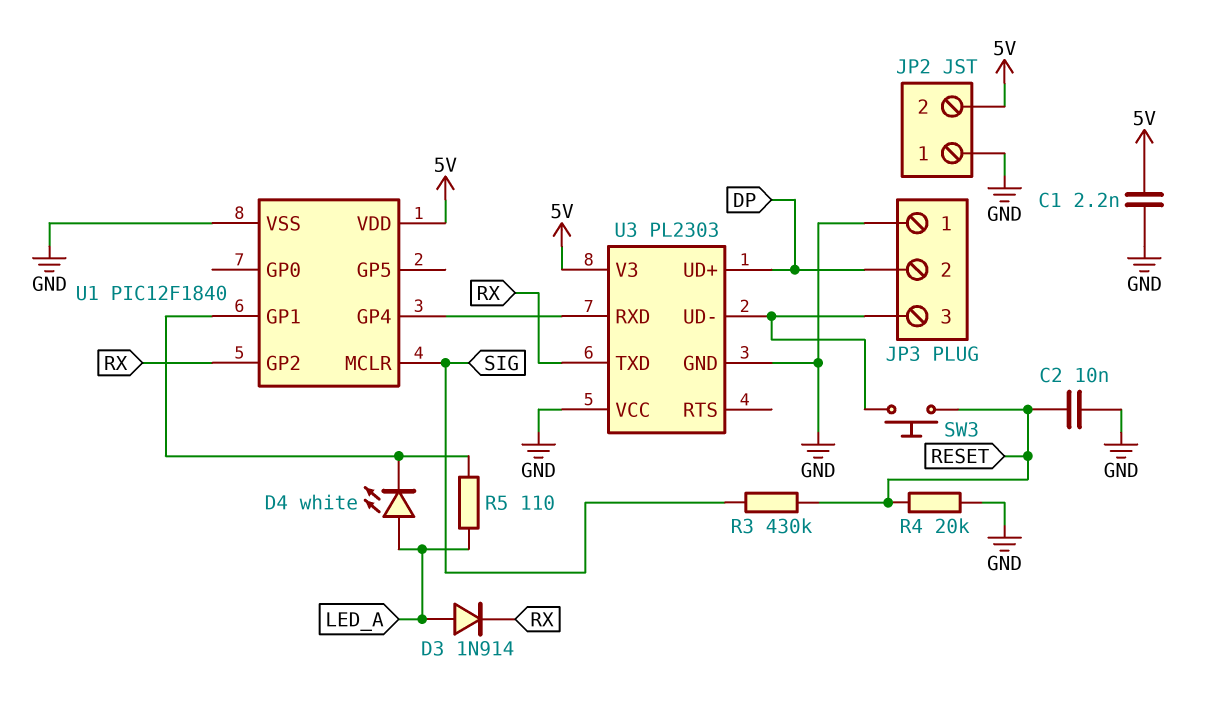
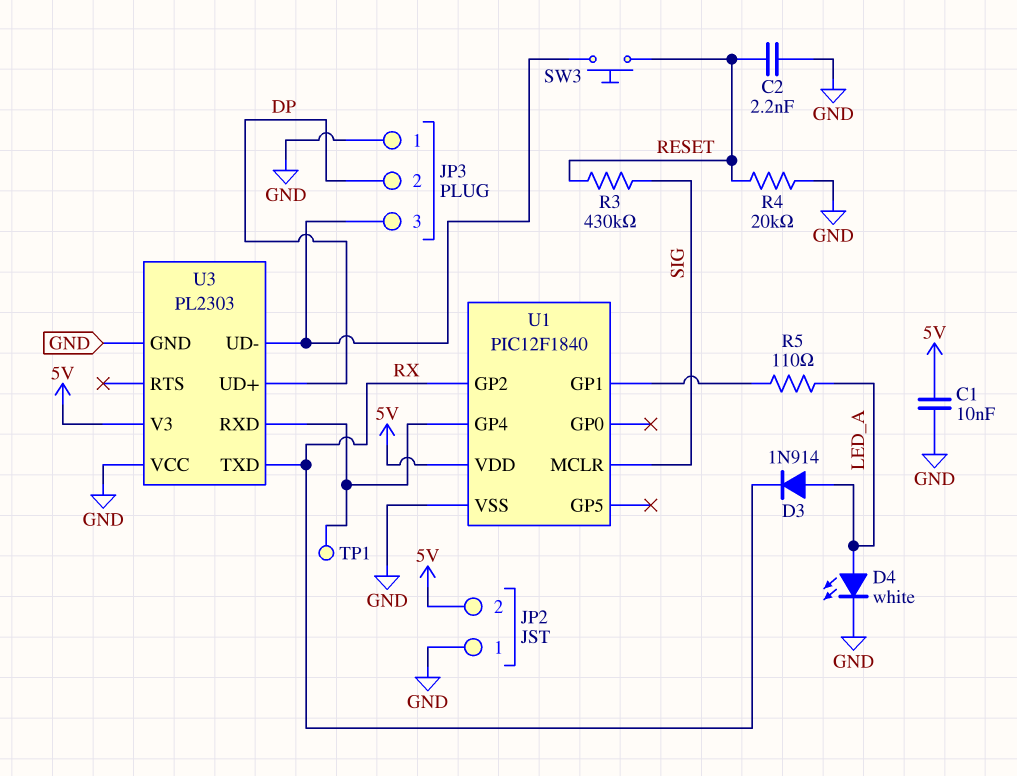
C1: 2.2nF (5V, GND) -> 10nF (5V, GND)
C2: 10nF (GND, RESET) -> 2.2nF (GND, RESET)
D4: LED white (A LED_A, K U1/GP1) -> LED white (A LED_A, K GND)
TP1: none -> test point (U1/GP4)

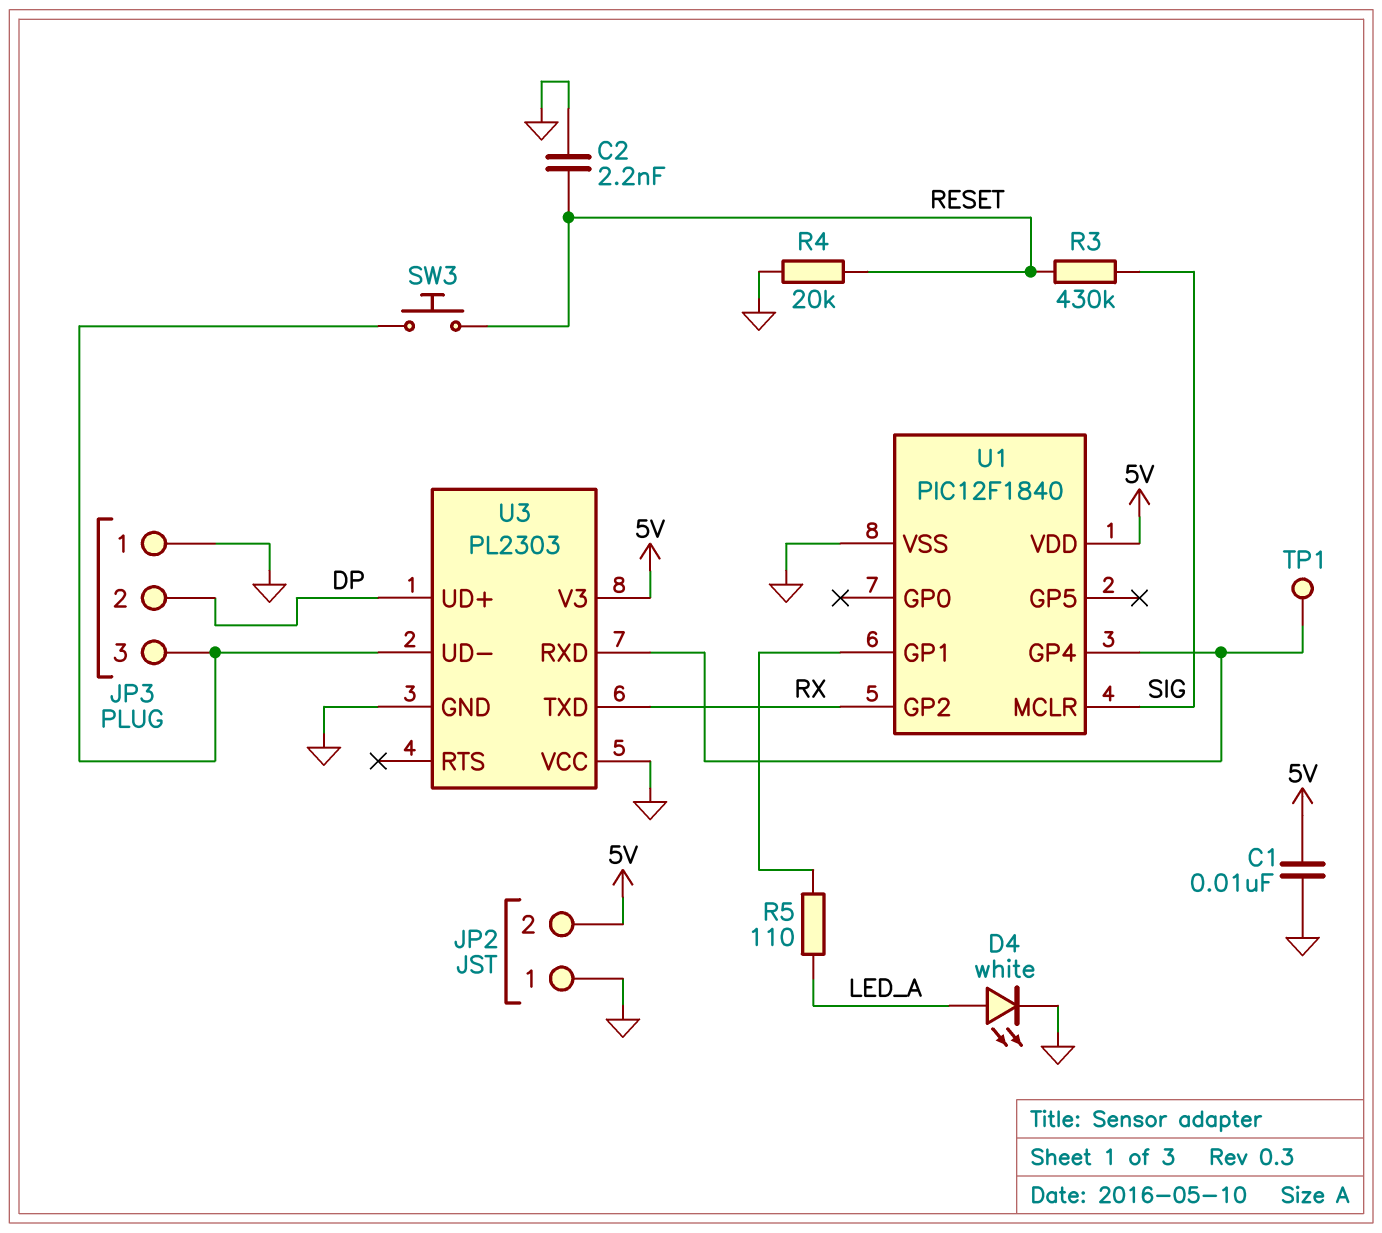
D3: diode 1N914 (A LED_A, K RX) -> none

